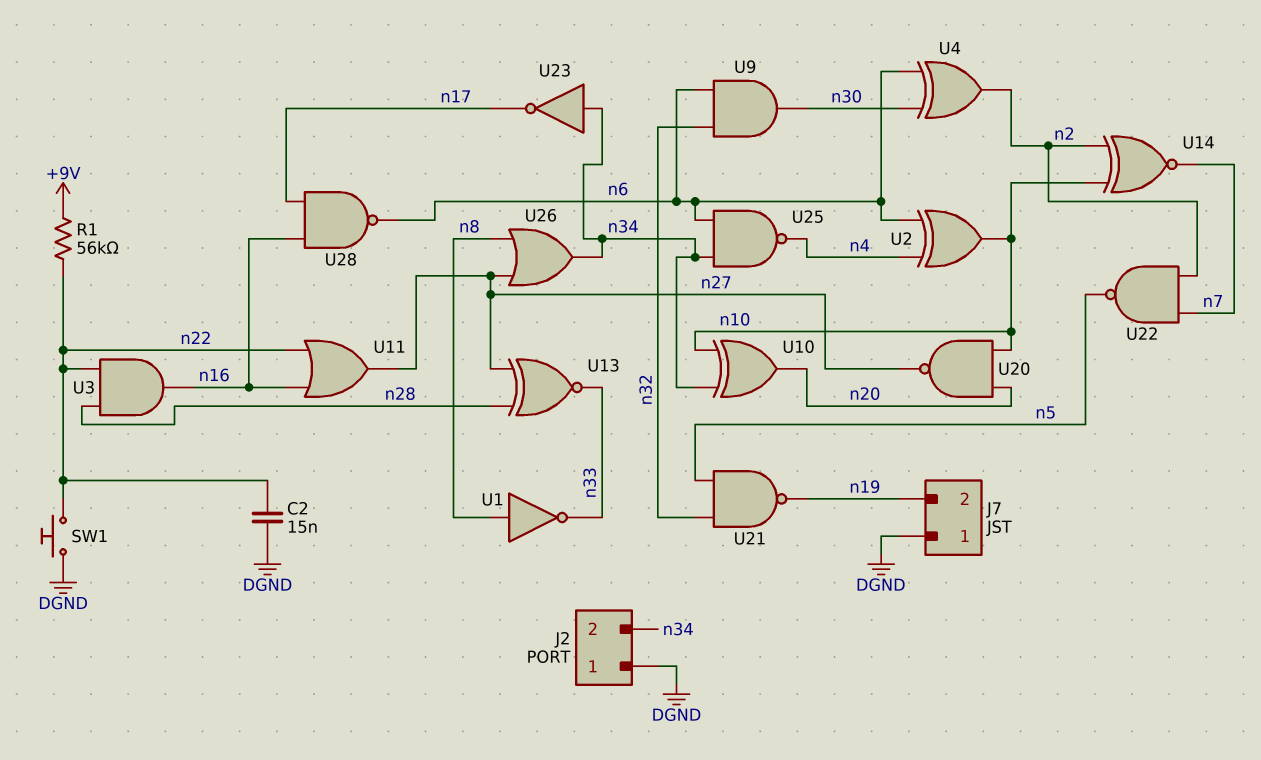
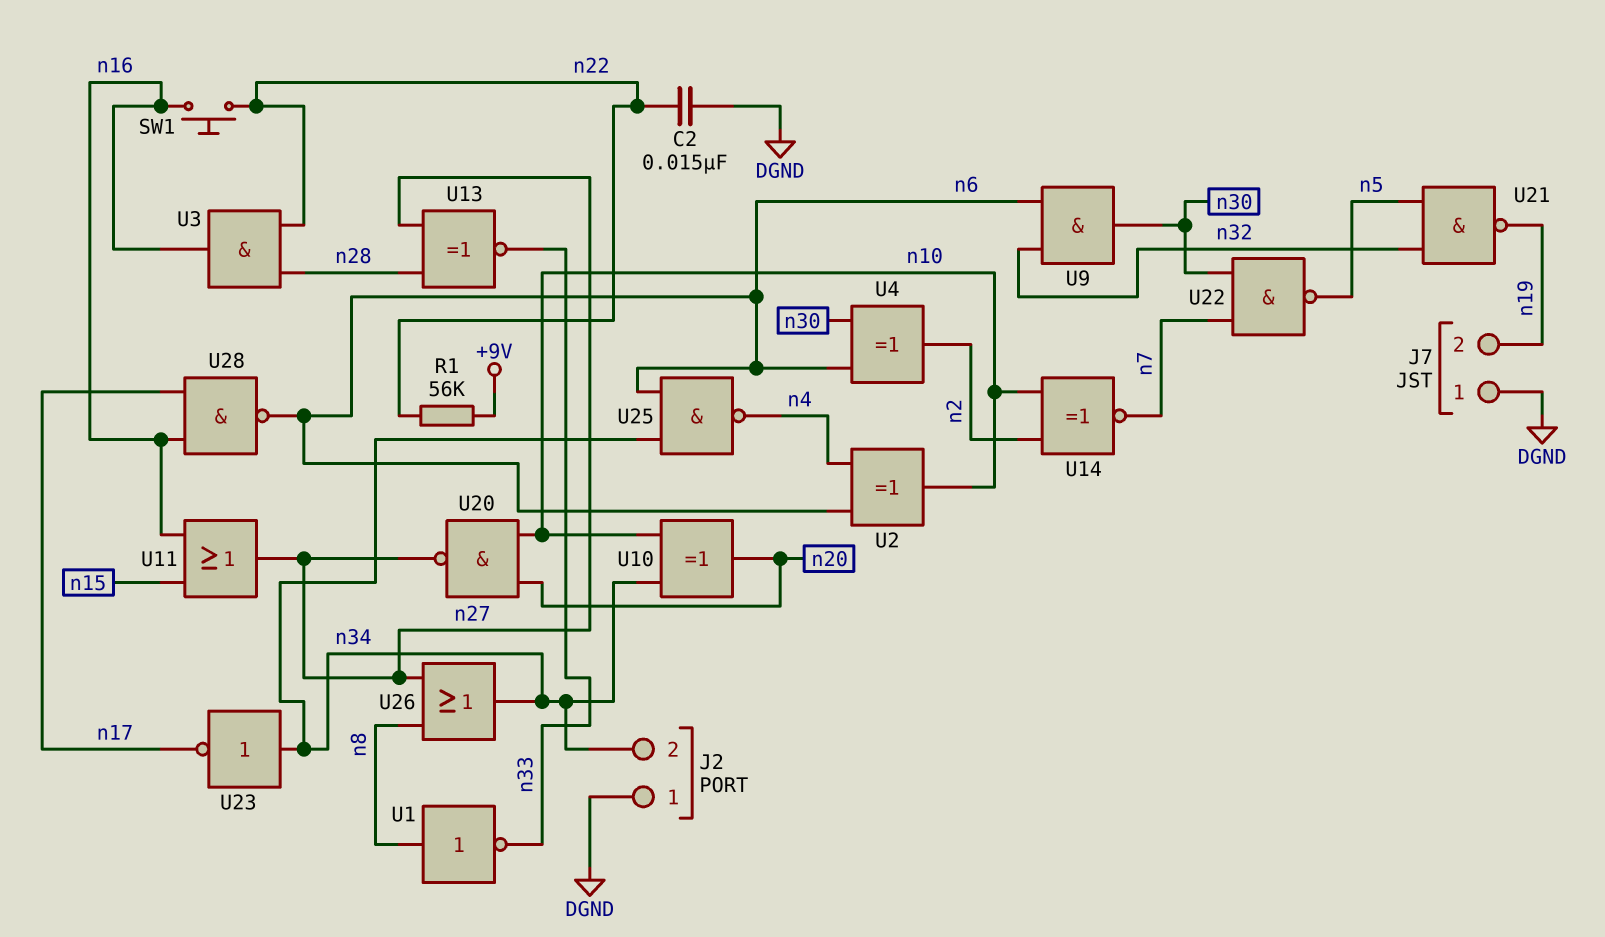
SW1: button (DGND, n22) -> button (n16, n22)
U11: OR (in n16, in n22, out n27) -> OR (in n15, in n16, out n27)
U22: NAND (in n2, in n7, out n5) -> NAND (in n7, in n30, out n5)

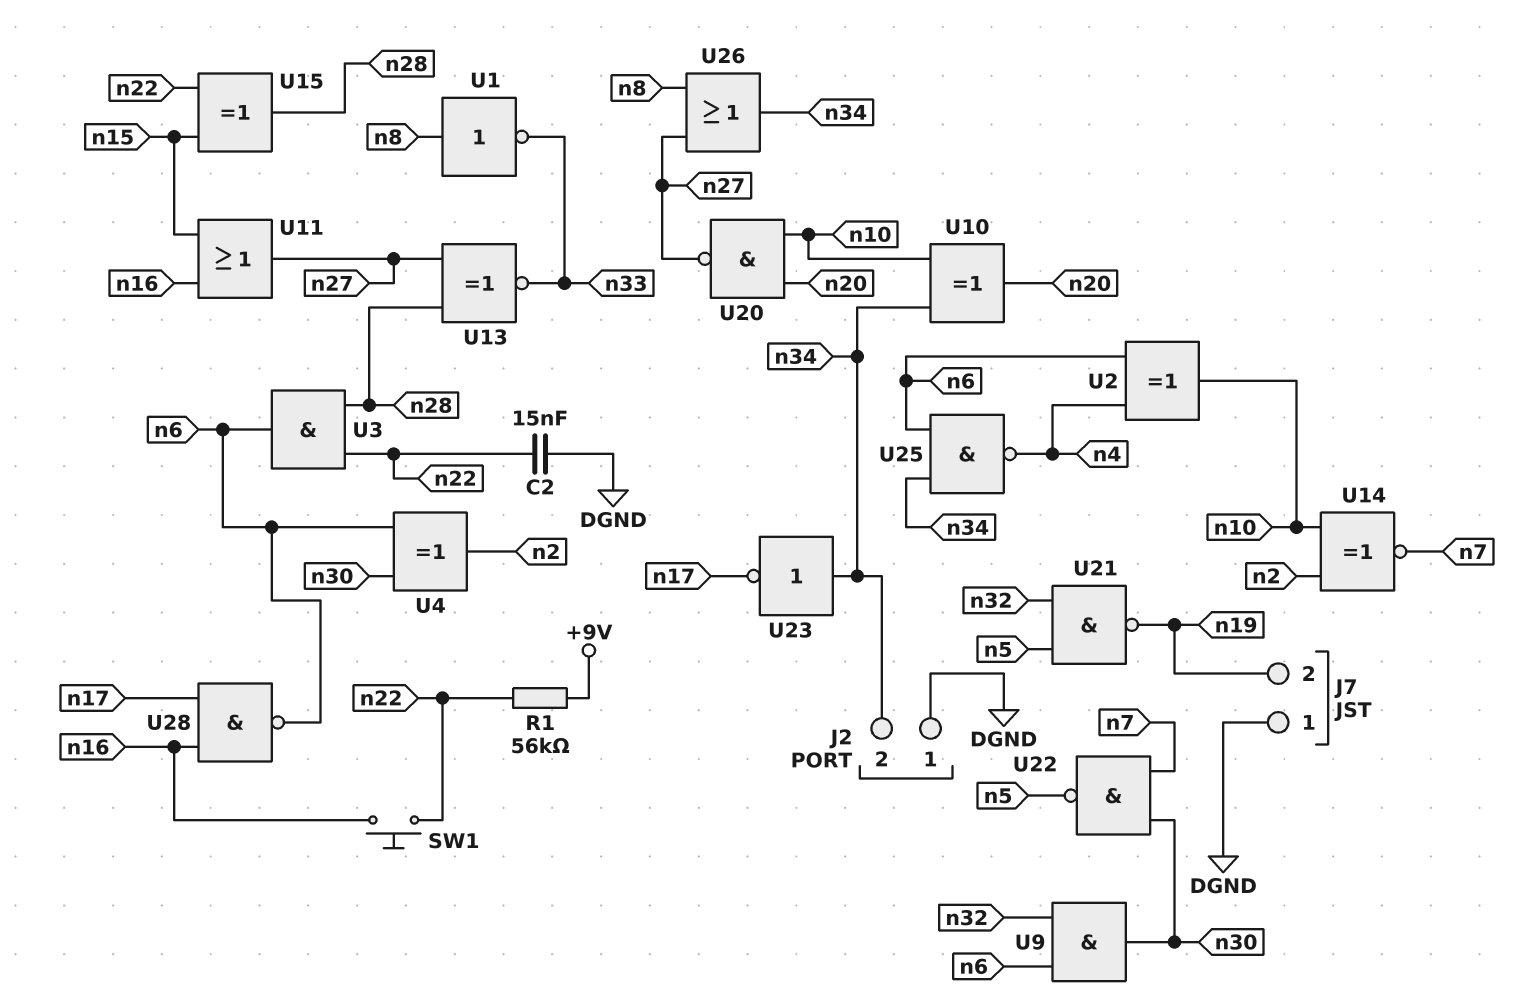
U3: AND (in n22, in n28, out n16) -> AND (in n22, in n28, out n6)
U15: none -> XOR (in n15, in n22, out n28)

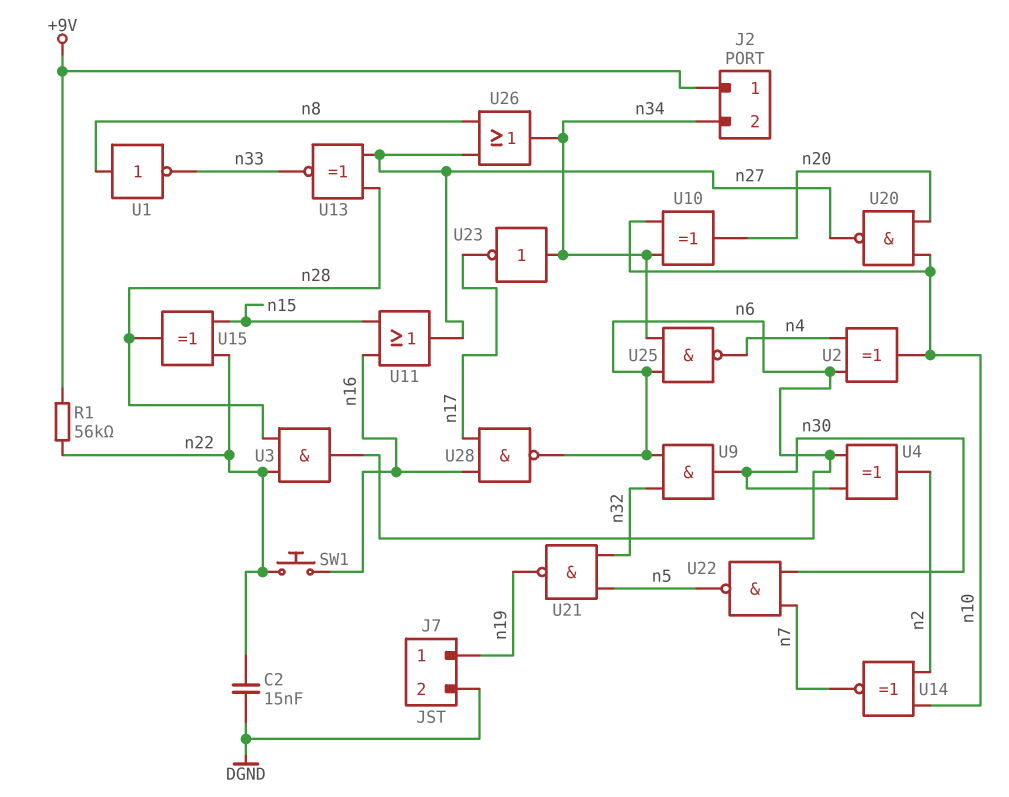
J2 pin 1: DGND -> +9V
J7 pin 1: DGND -> n19
J7 pin 2: n19 -> DGND

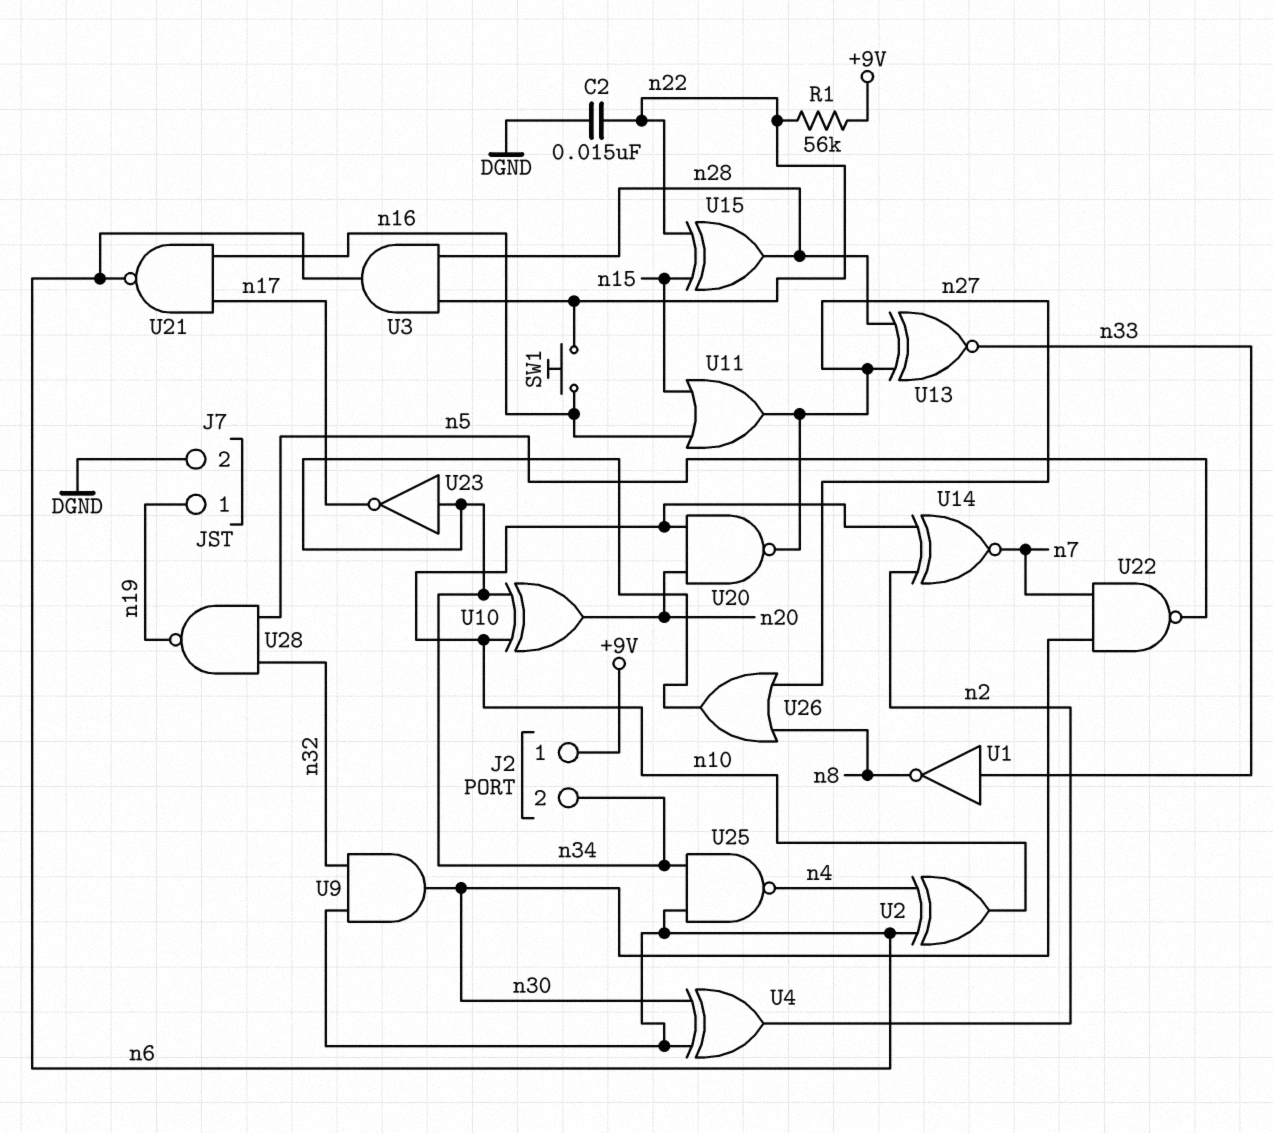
U1: NOT (in n8, out n33) -> NOT (in n33, out n8)
U21: NAND (in n5, in n32, out n19) -> NAND (in n16, in n17, out n6)
U28: NAND (in n16, in n17, out n6) -> NAND (in n5, in n32, out n19)

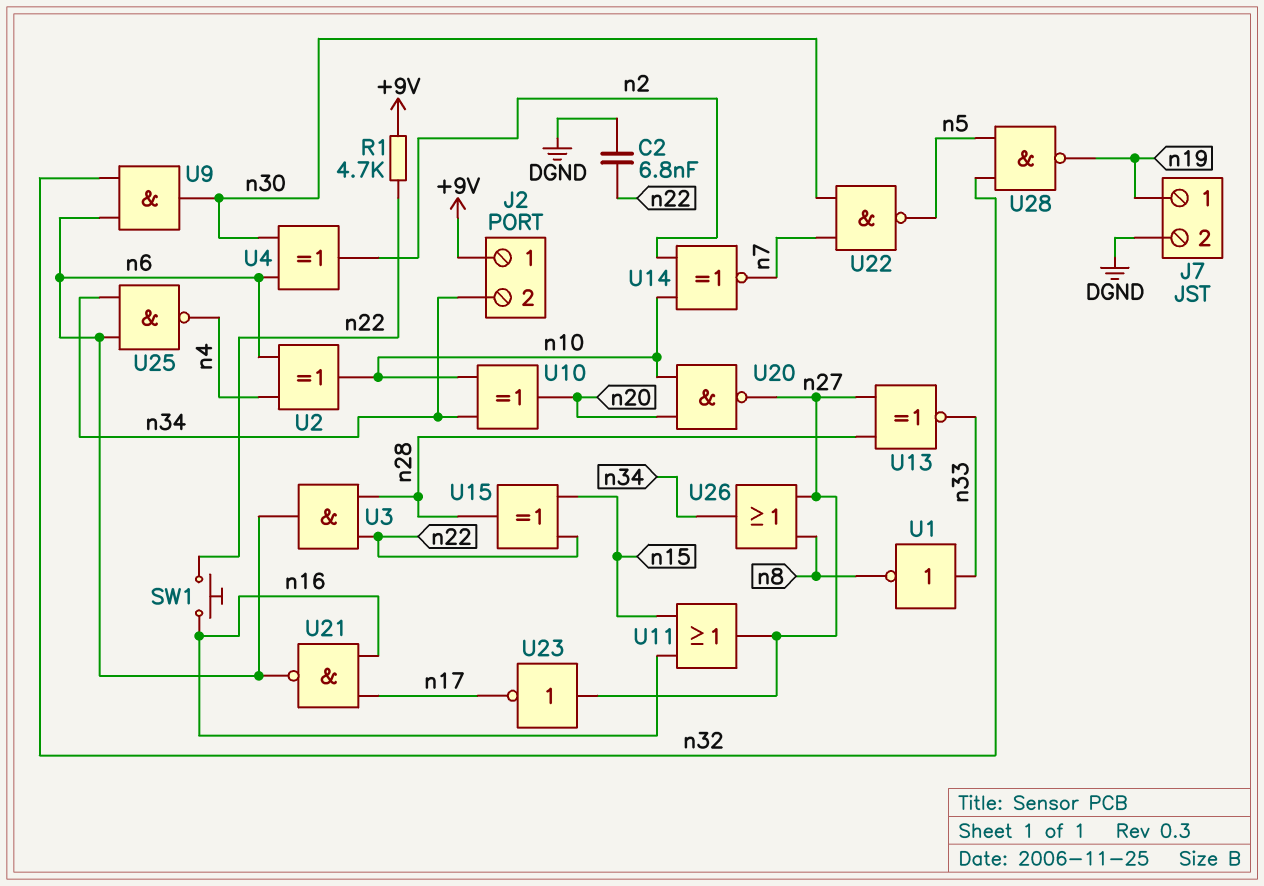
C2: 15nF (DGND, n22) -> 6.8nF (DGND, n22)
R1: 56k (+9V, n22) -> 4.7k (+9V, n22)
U23: NOT (in n34, out n17) -> NOT (in n27, out n17)

